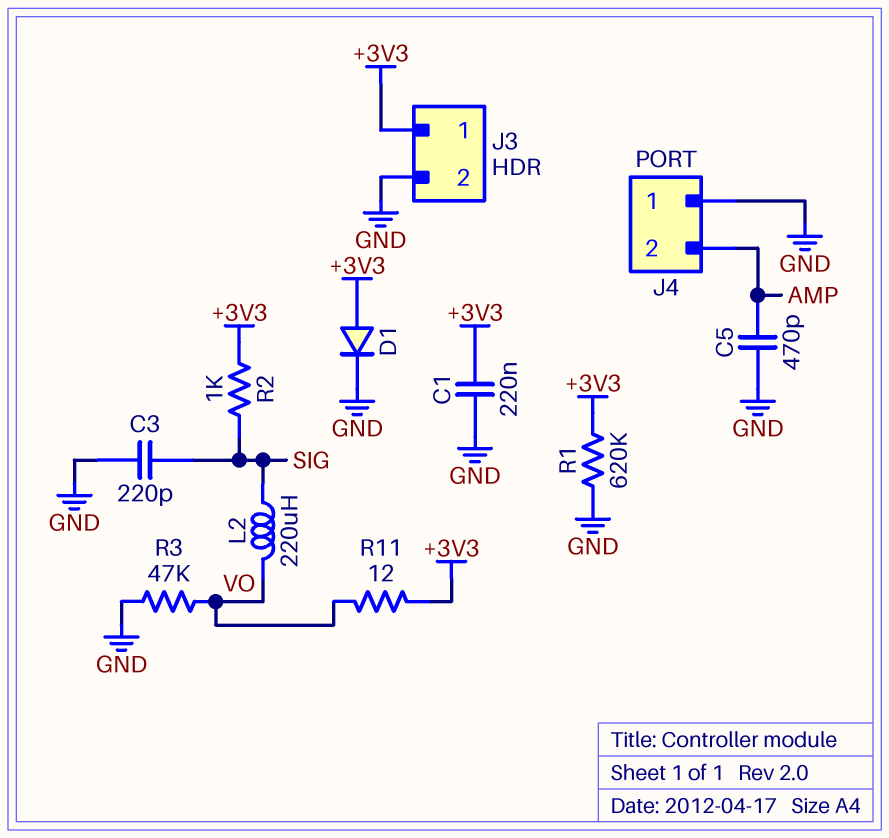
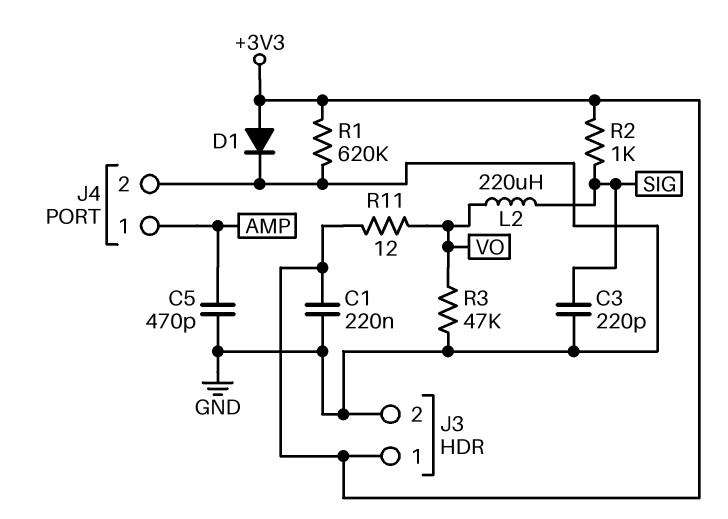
J4 pin 1: GND -> AMP
J4 pin 2: AMP -> GND

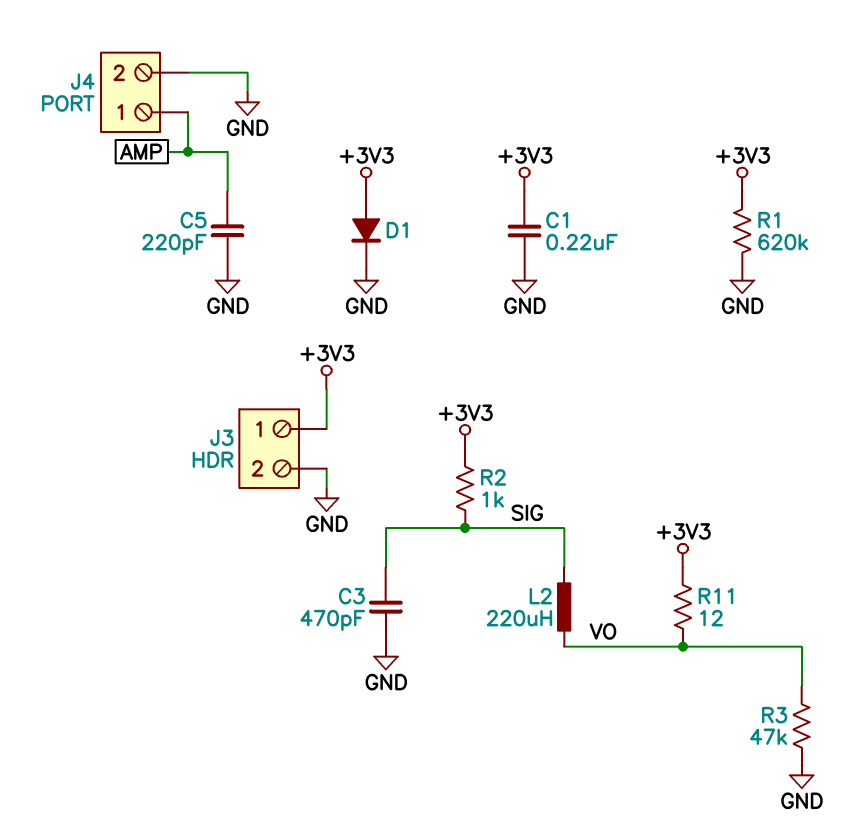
C3: 220pF (GND, SIG) -> 470pF (GND, SIG)
C5: 470pF (AMP, GND) -> 220pF (AMP, GND)

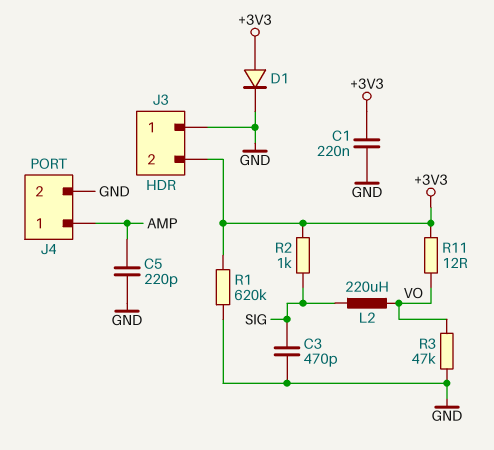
J3 pin 1: +3V3 -> GND
J3 pin 2: GND -> +3V3

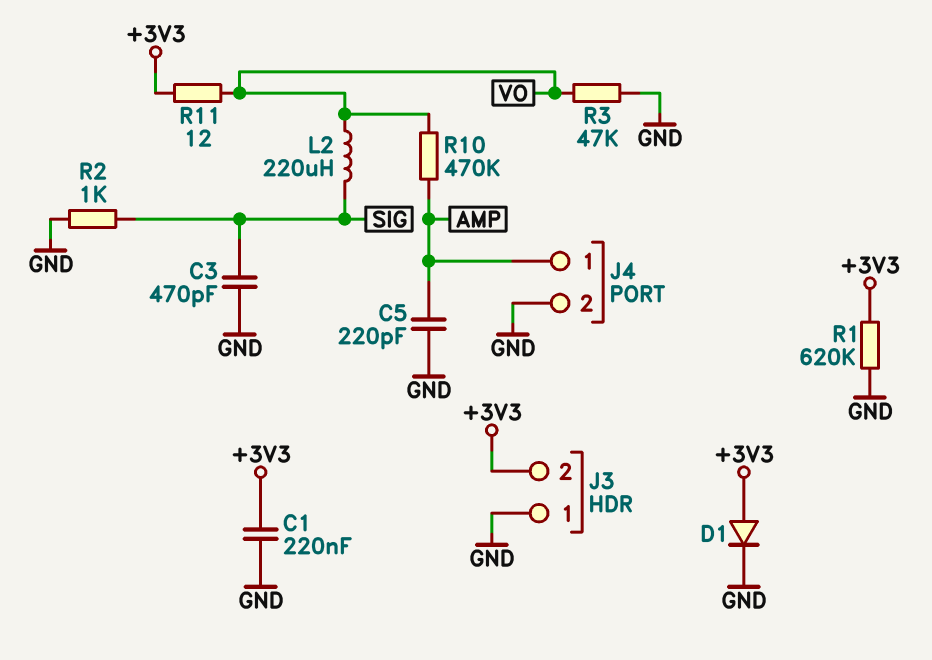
R2: 1k (+3V3, SIG) -> 1k (GND, SIG)
R10: none -> 470k (AMP, VO)

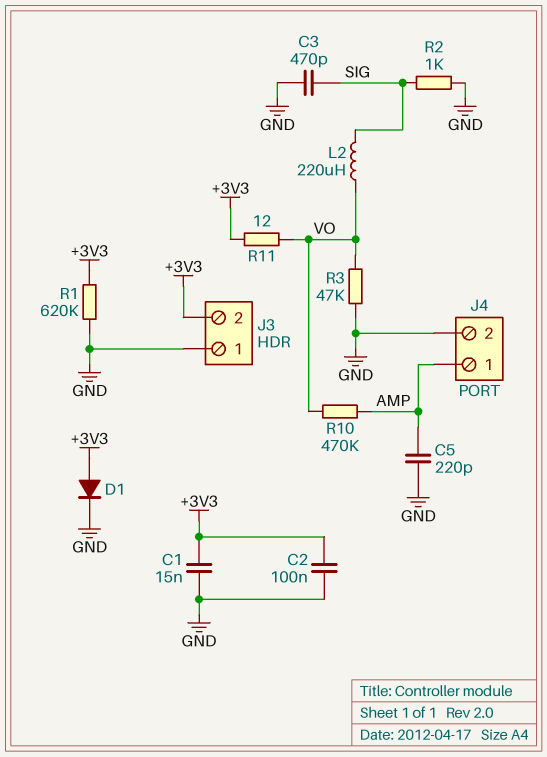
C1: 220nF (+3V3, GND) -> 15nF (+3V3, GND)
C2: none -> 100nF (+3V3, GND)

